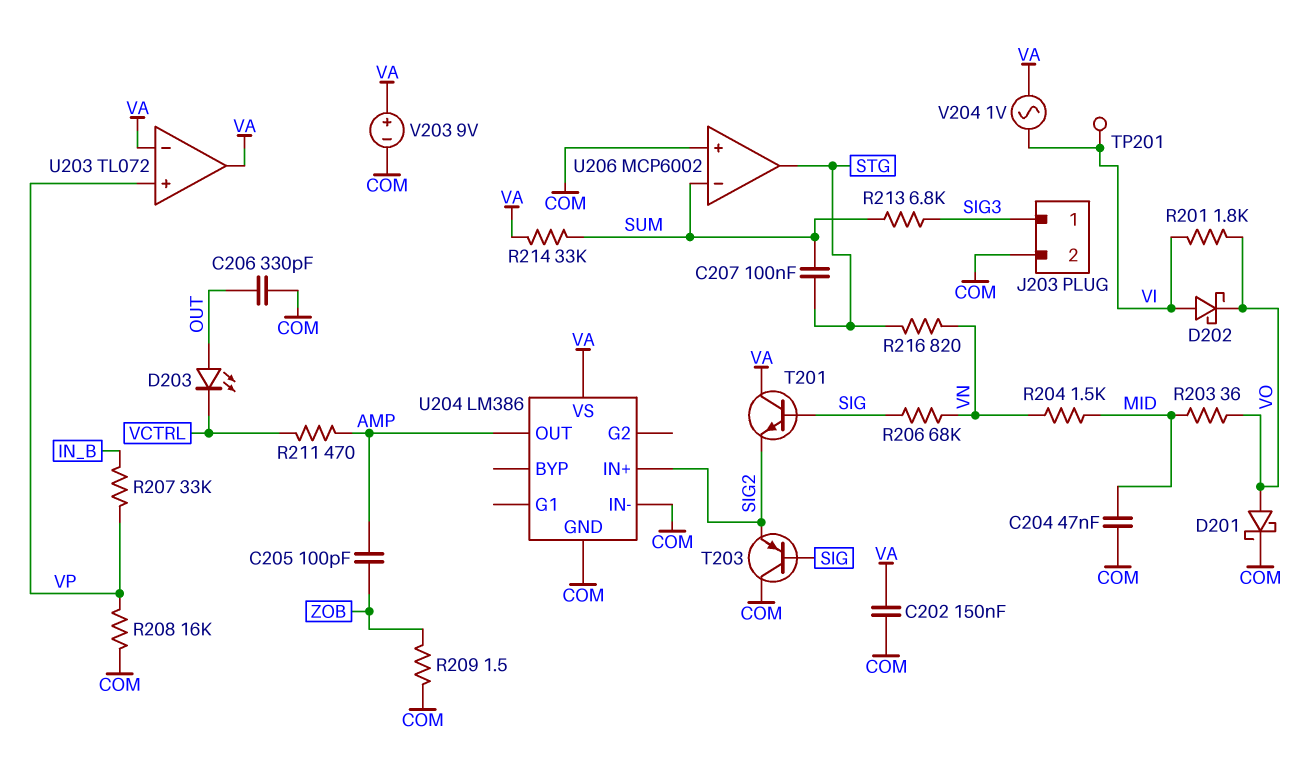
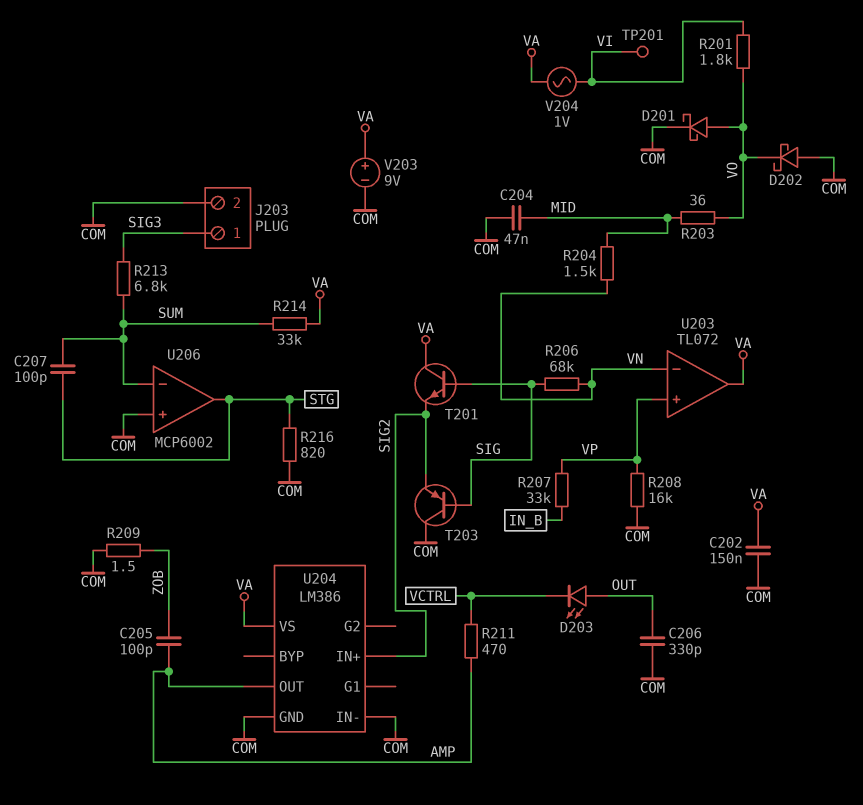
C207: 100nF (STG, SUM) -> 100pF (STG, SUM)
D202: schottky (A VI, K VO) -> schottky (A COM, K VO)
R216: 820 (STG, VN) -> 820 (COM, STG)
U203 pin in-: VA -> VN

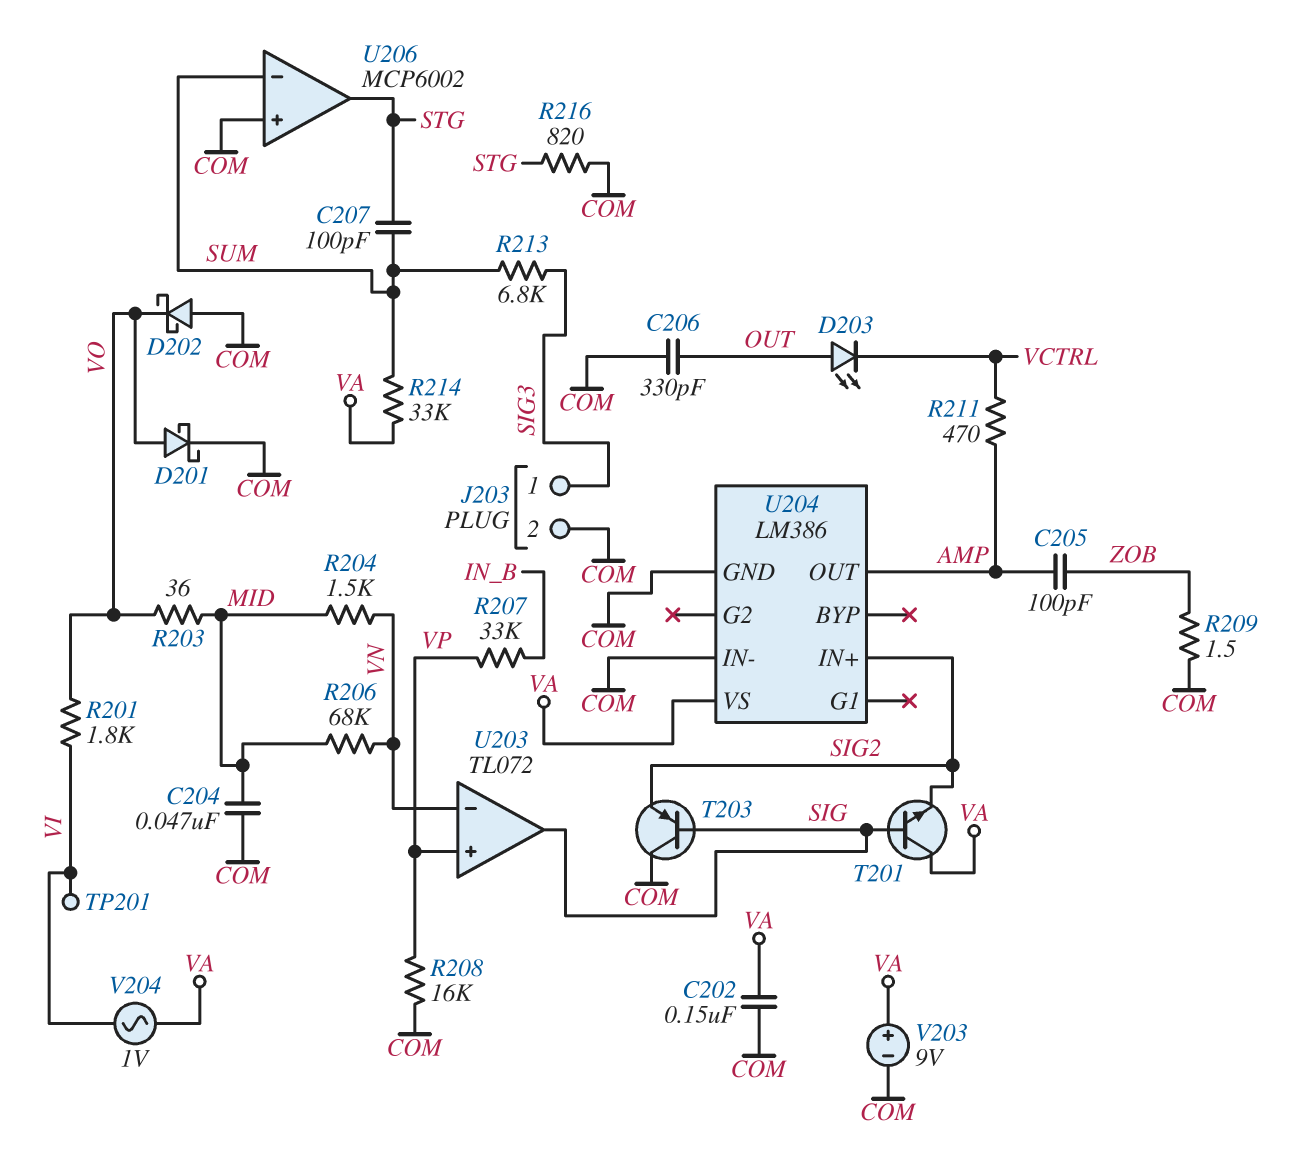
R206: 68k (SIG, VN) -> 68k (MID, VN)
U203 pin out: VA -> SIG

